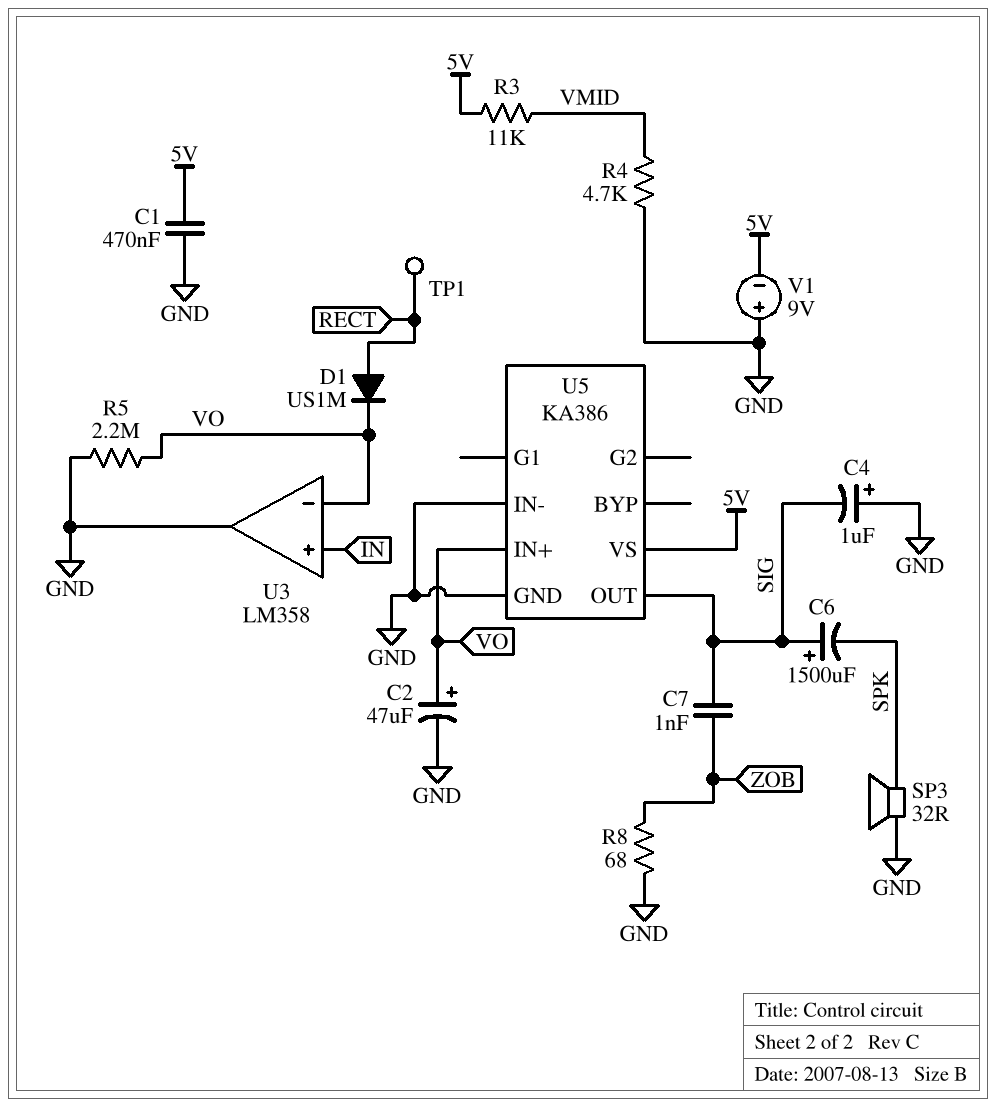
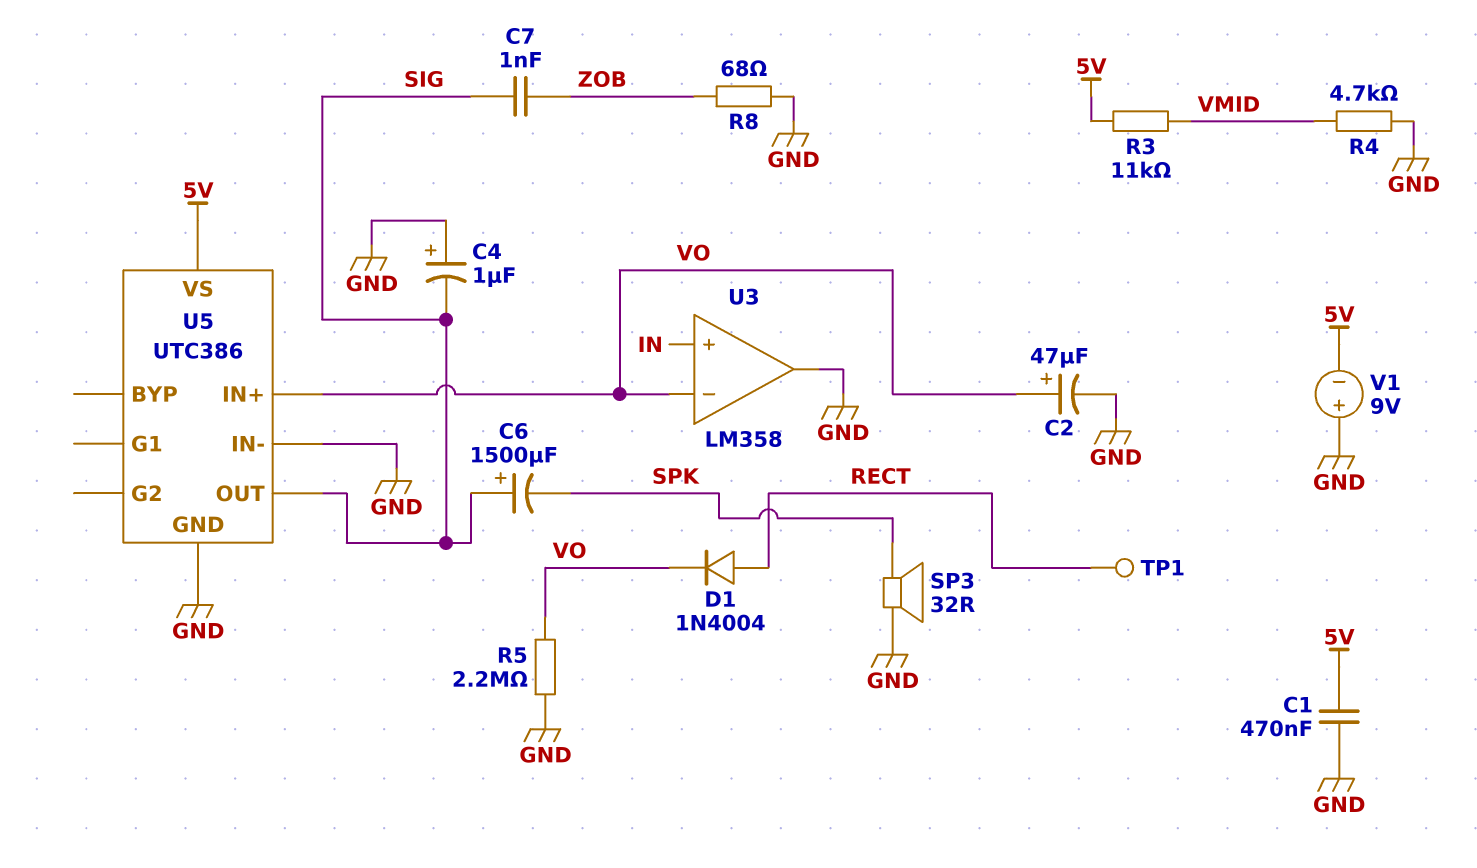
D1: diode US1M (A RECT, K VO) -> diode 1N4004 (A RECT, K VO)
U5: KA386 -> UTC386

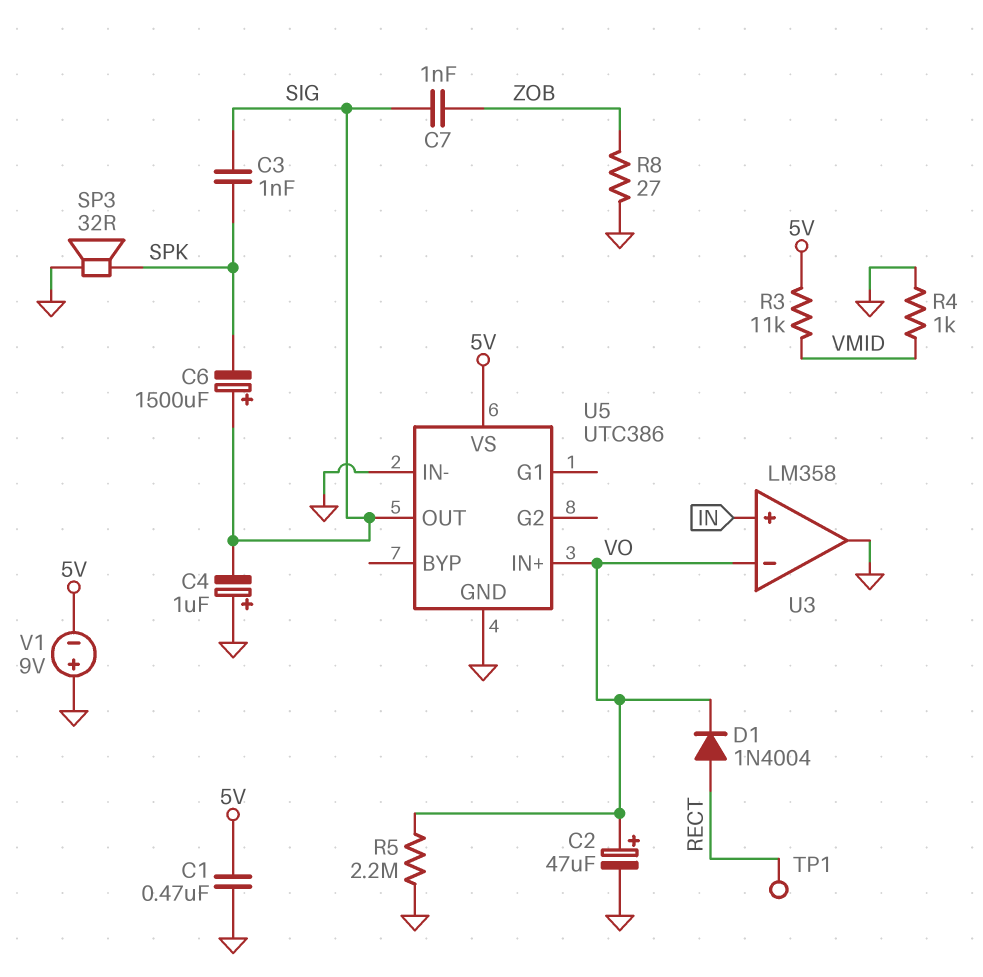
C3: none -> 1nF (SIG, SPK)
R4: 4.7k (GND, VMID) -> 1k (GND, VMID)
R8: 68 (GND, ZOB) -> 27 (GND, ZOB)

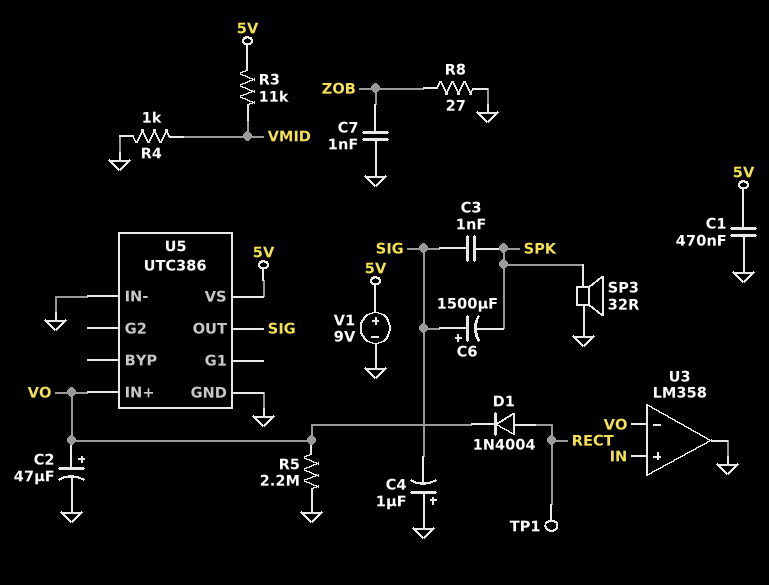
C7: 1nF (SIG, ZOB) -> 1nF (GND, ZOB)
V1: 9V (plus GND, minus 5V) -> 9V (plus 5V, minus GND)

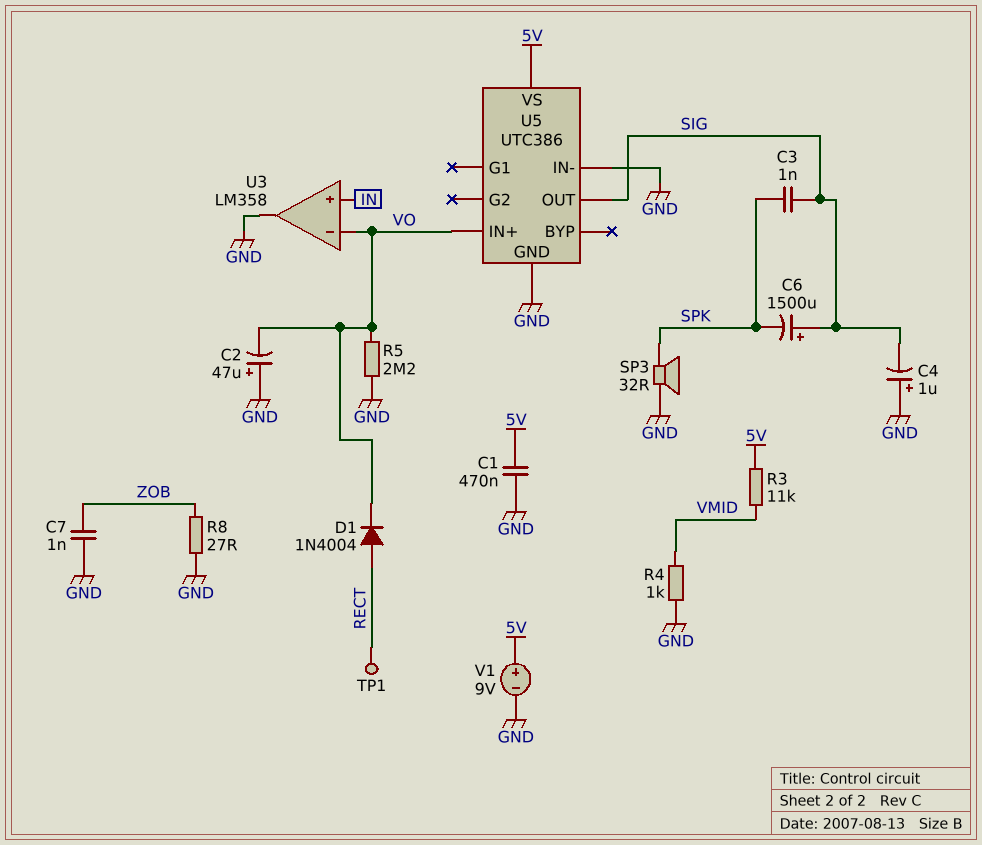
C2: 47uF (plus VO, minus GND) -> 47uF (plus GND, minus VO)

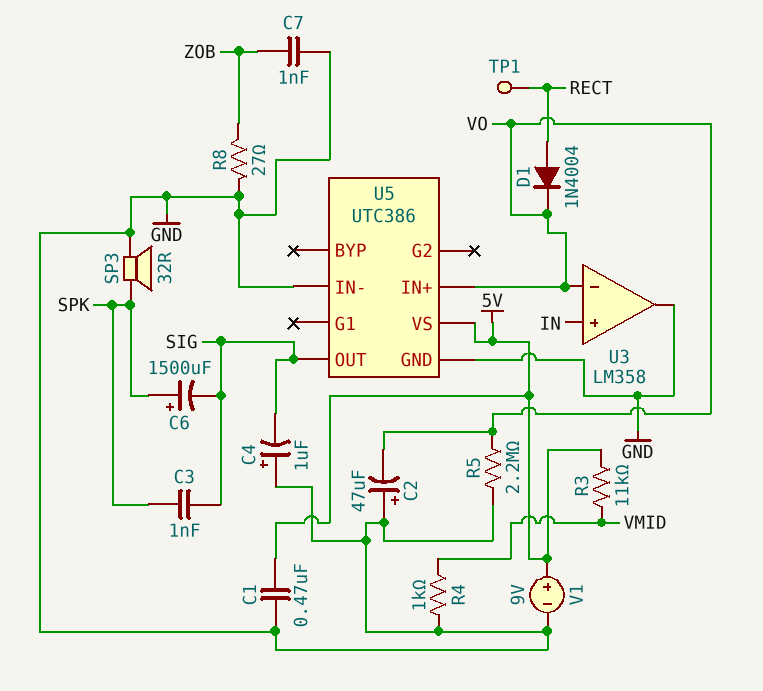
C6: 1500uF (plus SIG, minus SPK) -> 1500uF (plus SPK, minus SIG)

